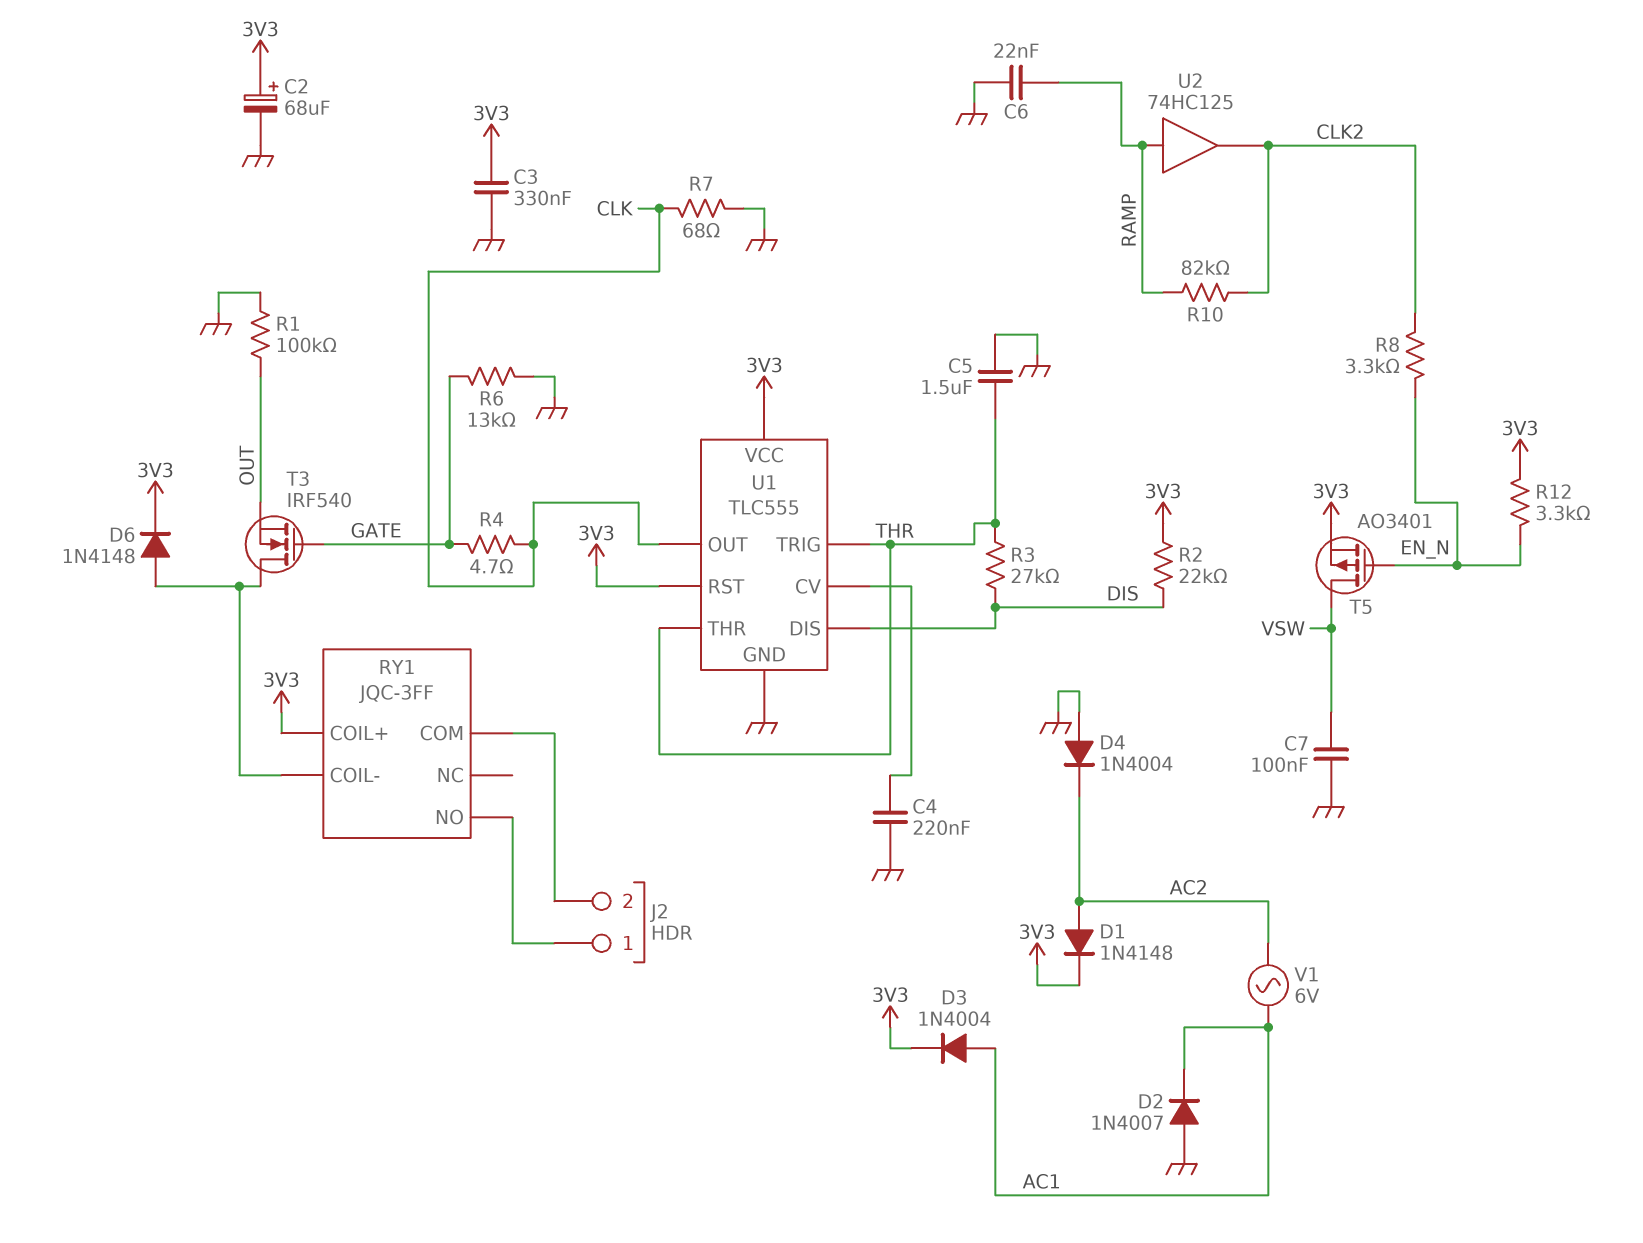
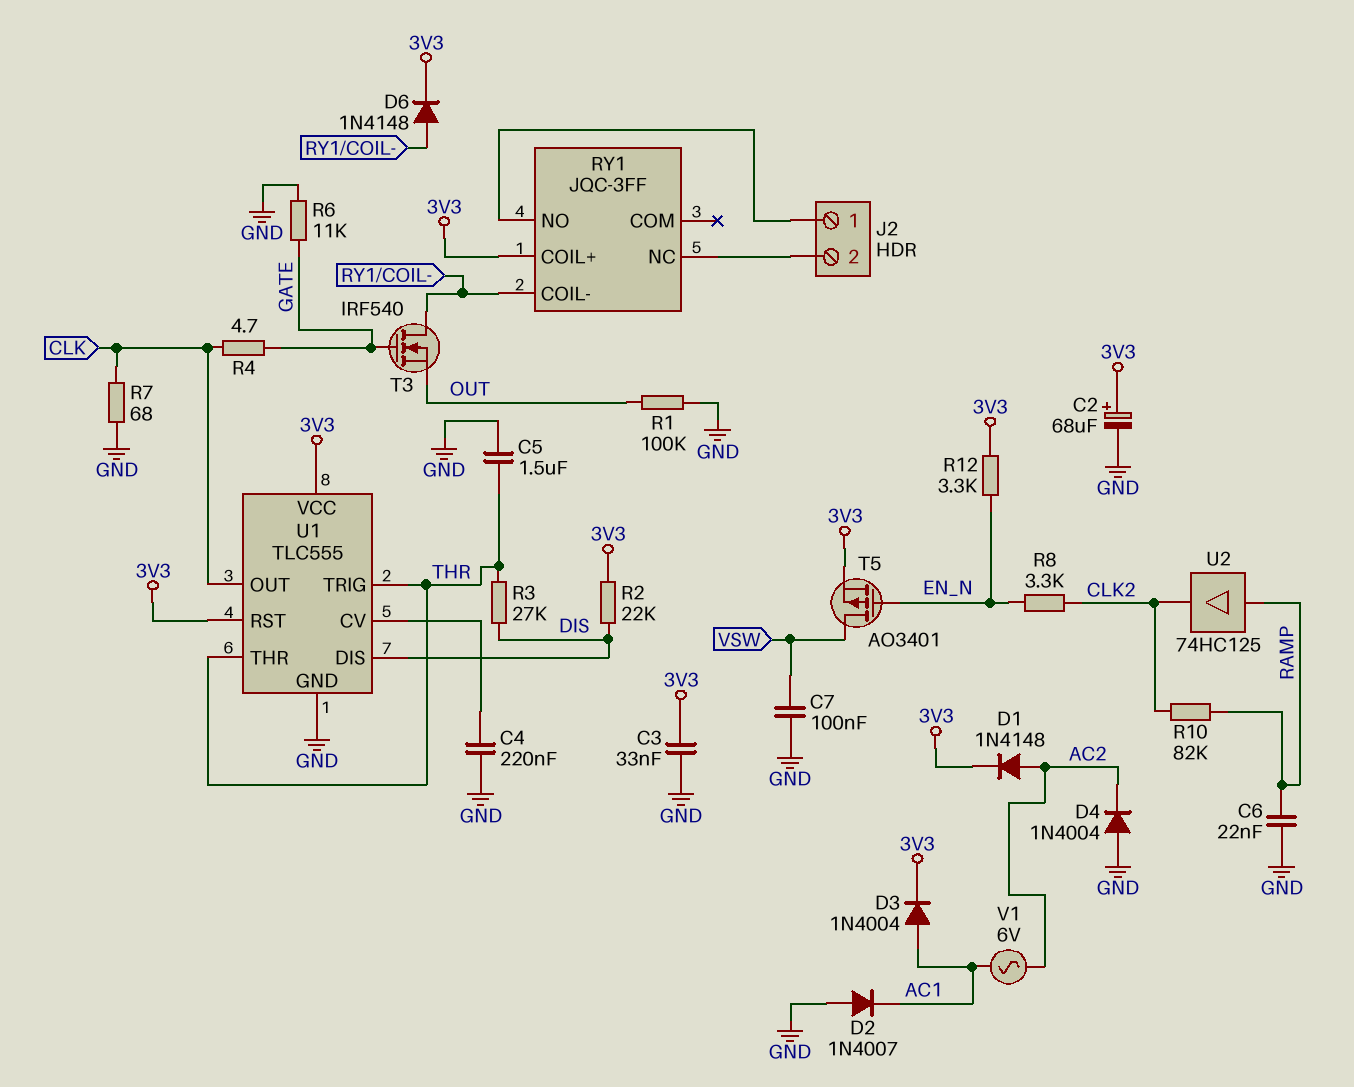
C3: 330nF (3V3, GND) -> 33nF (3V3, GND)
R6: 13k (GATE, GND) -> 11k (GATE, GND)
RY1 pin COM: J2/2 -> none
RY1 pin NC: none -> J2/2

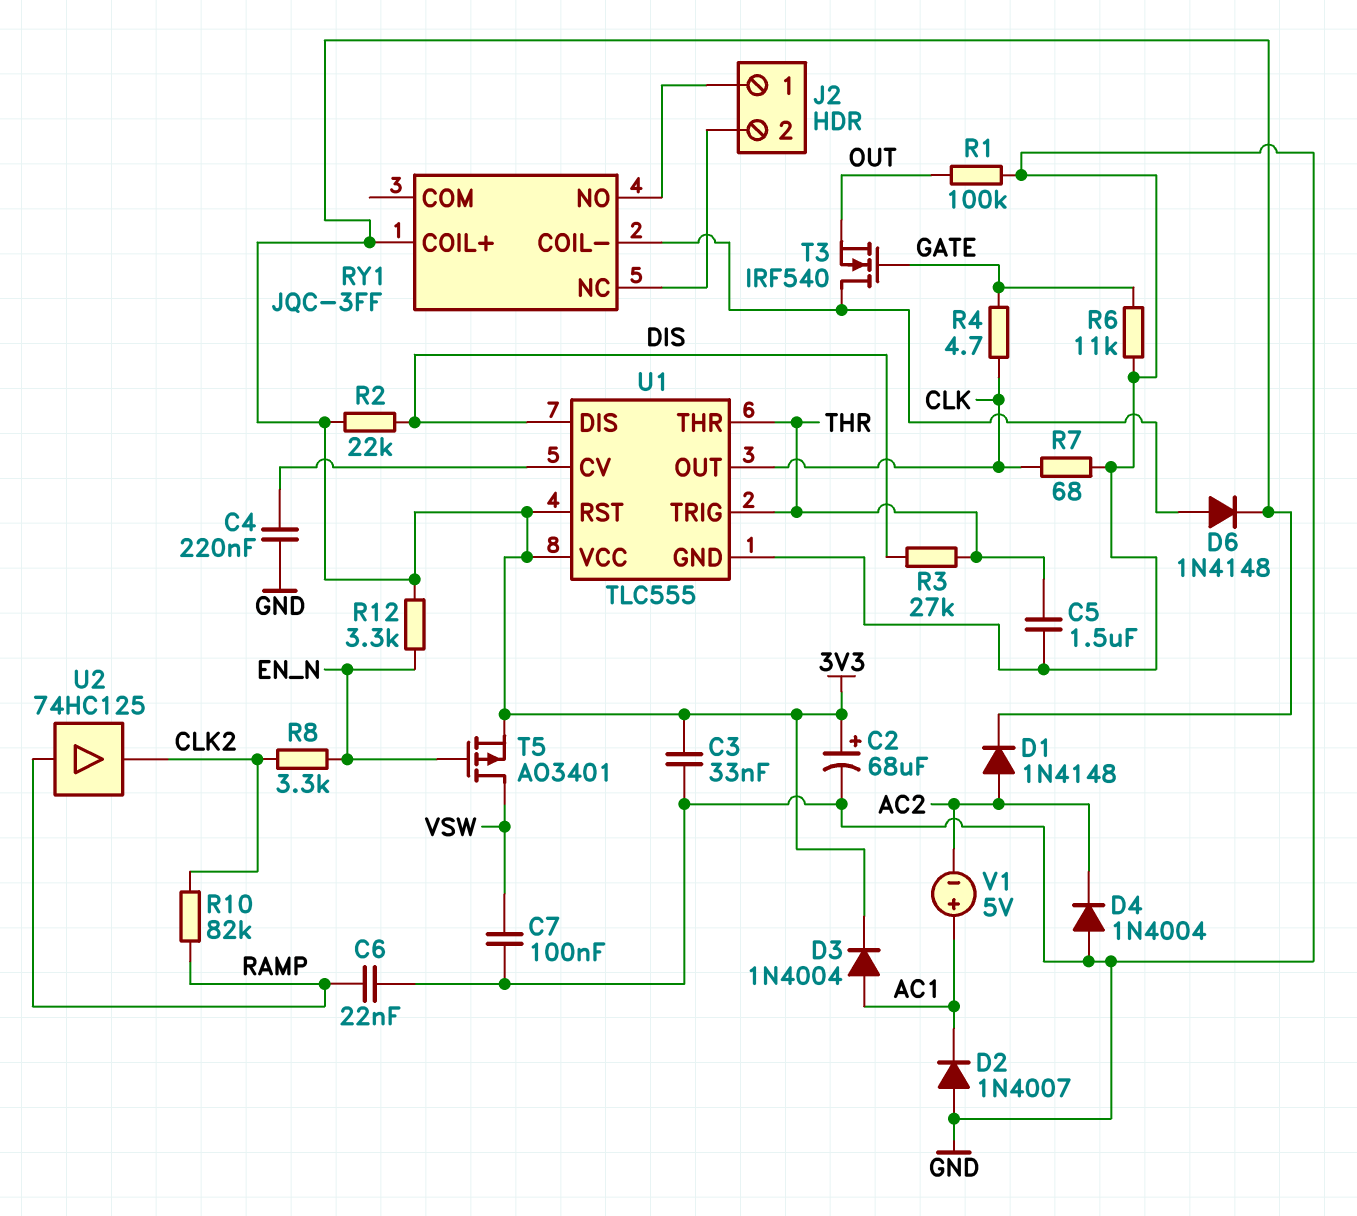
V1: AC 6V (AC1, AC2) -> 5V (plus AC1, minus AC2)

